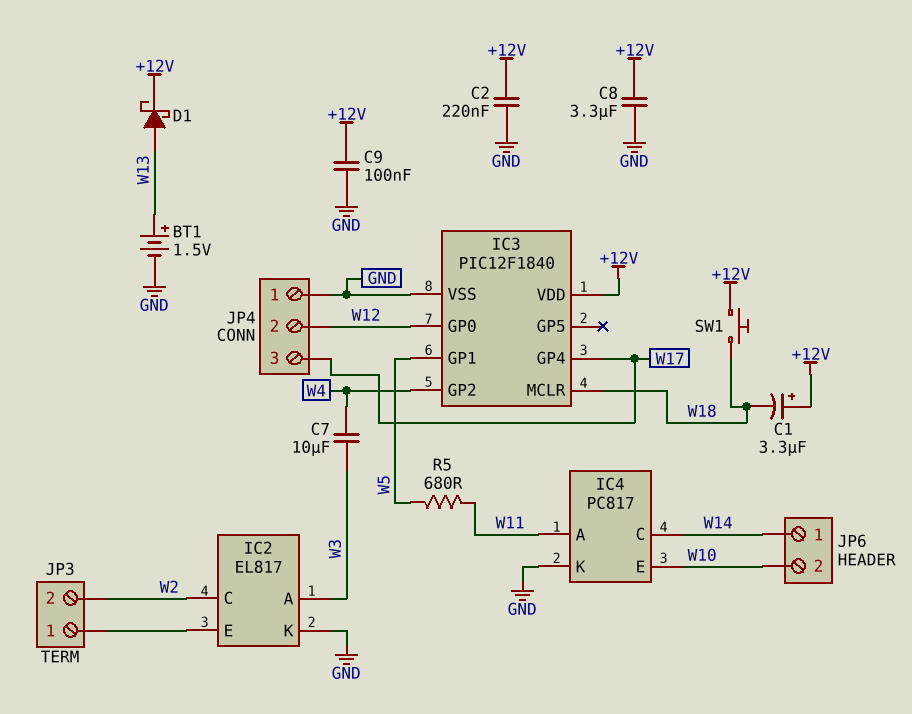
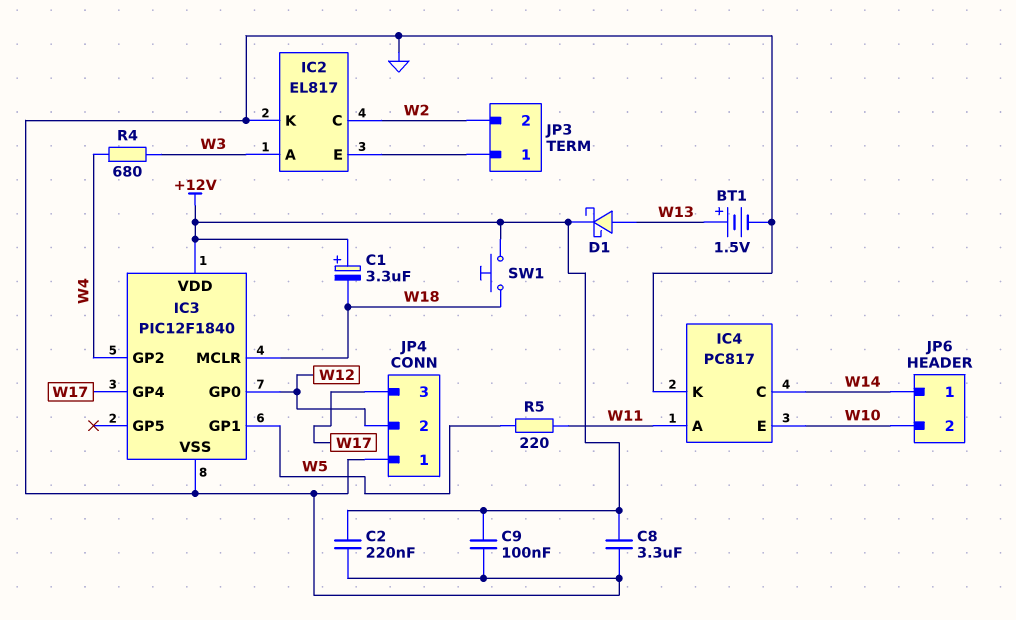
C7: 10uF (W3, W4) -> none
R4: none -> 680 (W3, W4)
R5: 680 (W5, W11) -> 220 (W5, W11)

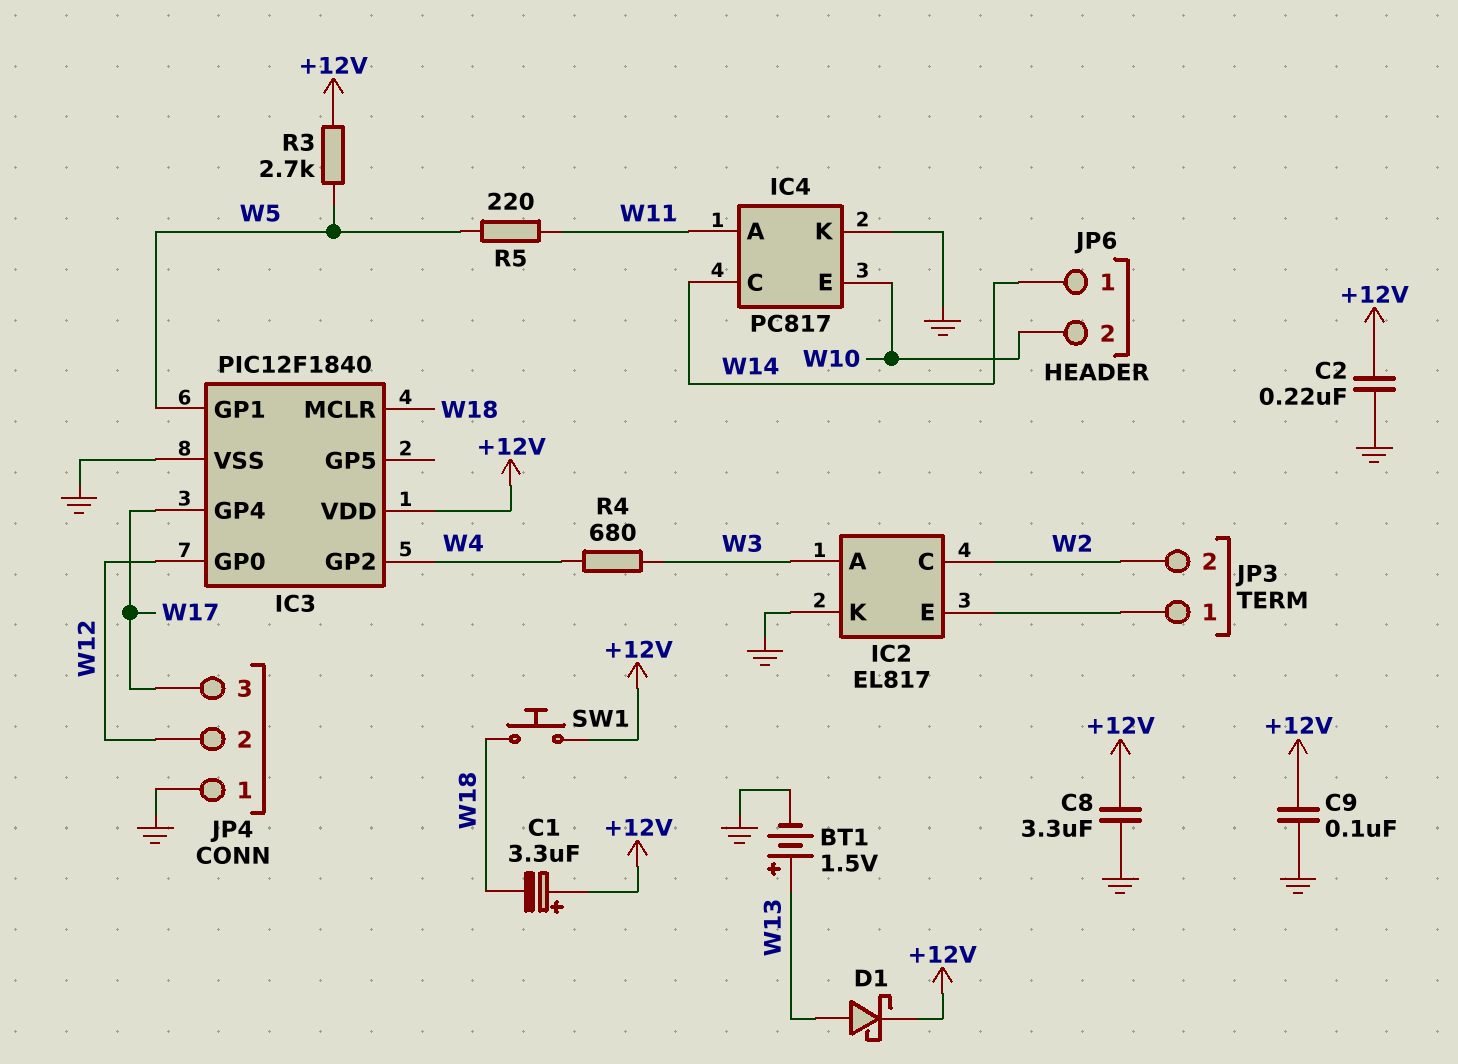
R3: none -> 2.7k (+12V, W5)

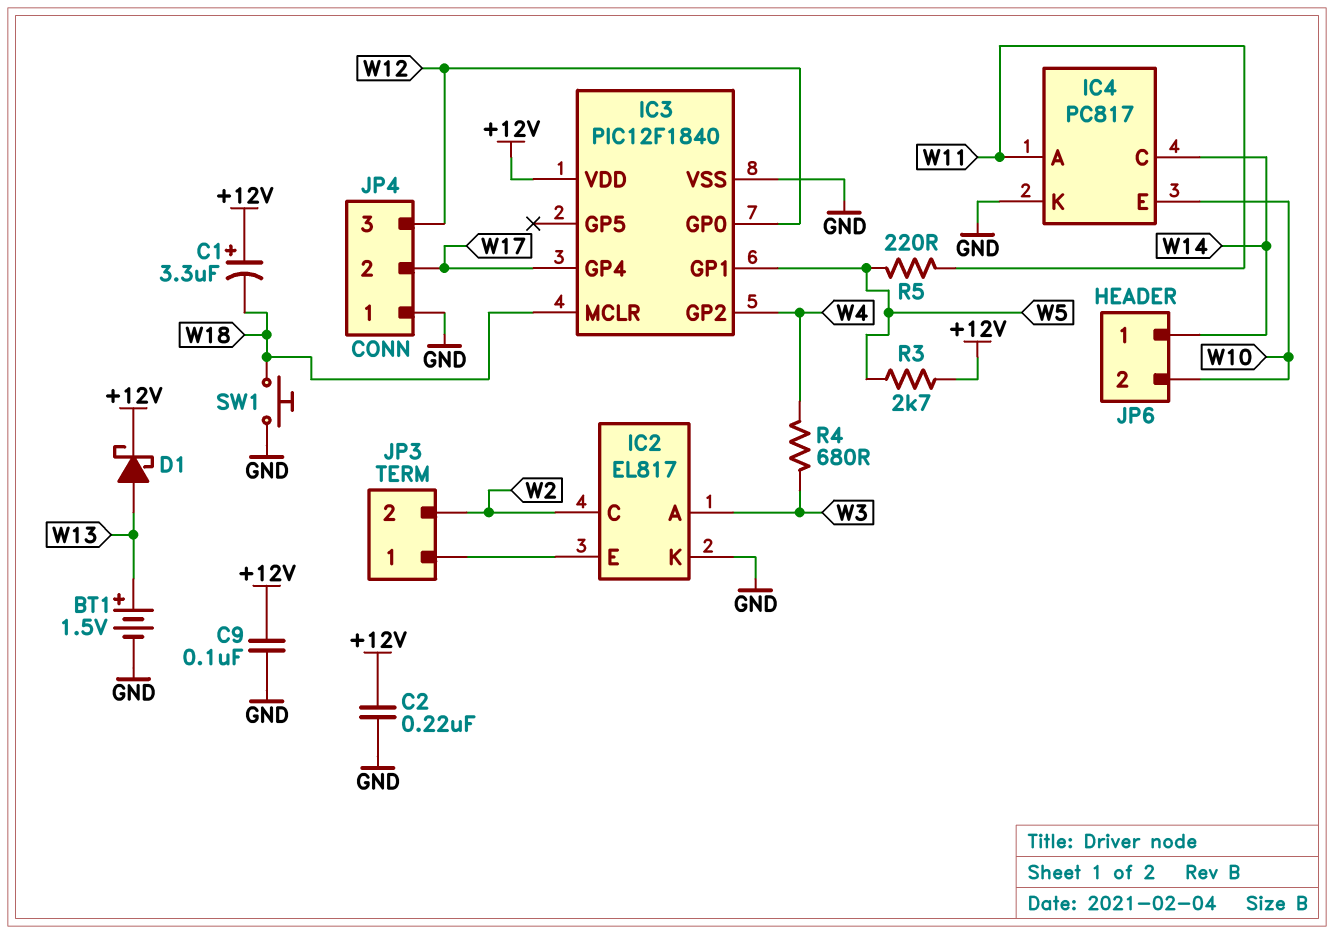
C8: 3.3uF (+12V, GND) -> none
JP4 pin 2: W12 -> W17
JP4 pin 3: W17 -> W12
SW1: button (+12V, W18) -> button (GND, W18)

